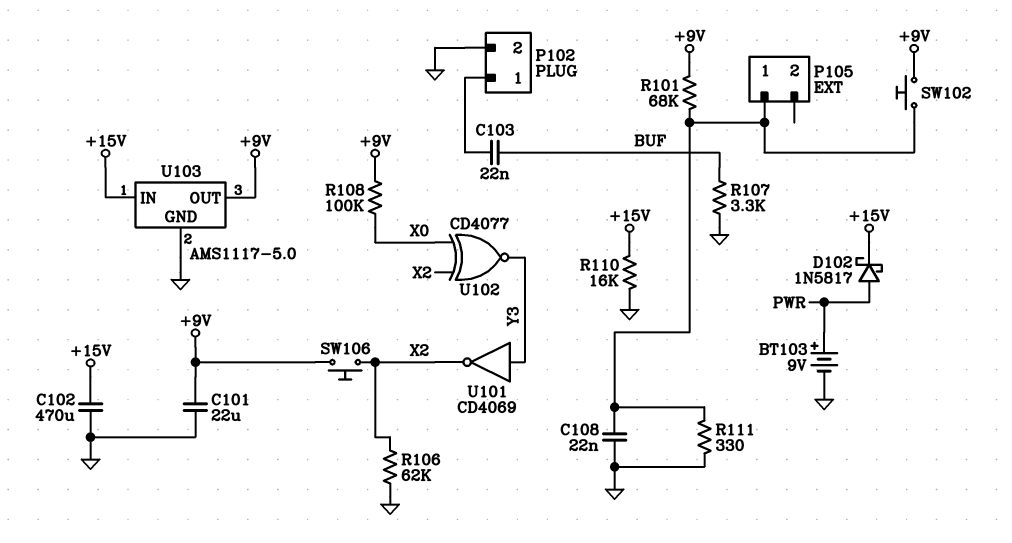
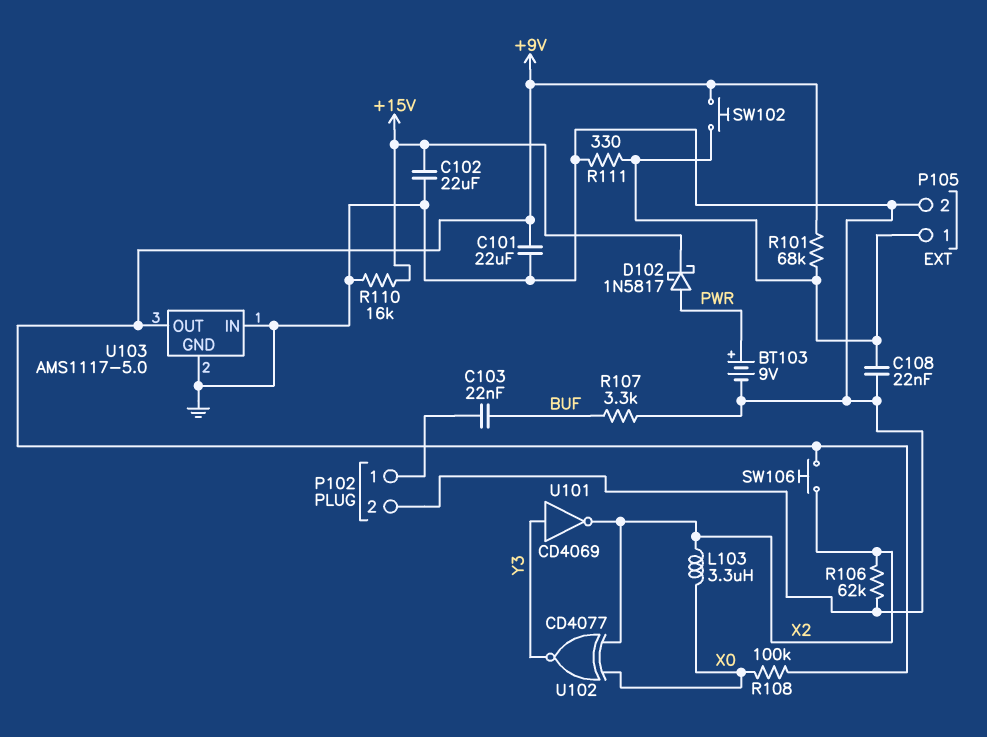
C102: 470uF (+15V, GND) -> 22uF (+15V, GND)
L103: none -> 3.3uH (X0, X2)
P105 pin 2: none -> GND
U103 pin IN: +15V -> GND

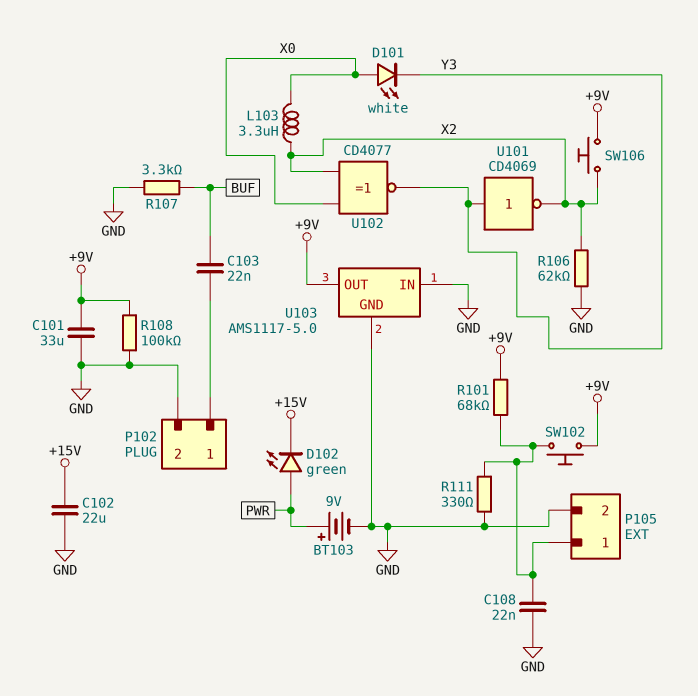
C101: 22uF (+9V, GND) -> 33uF (+9V, GND)
D101: none -> LED white (A X0, K Y3)
D102: schottky 1N5817 (A PWR, K +15V) -> LED green (A PWR, K +15V)
R108: 100k (+9V, X0) -> 100k (+9V, GND)
R110: 16k (+15V, GND) -> none

